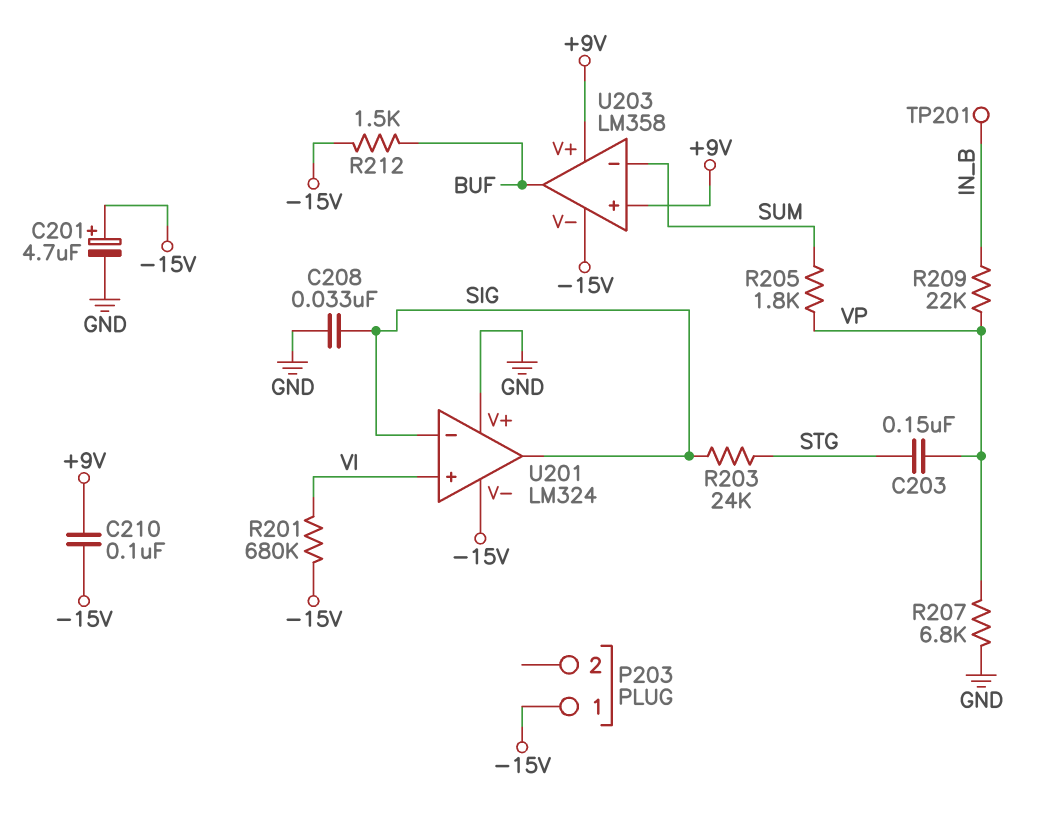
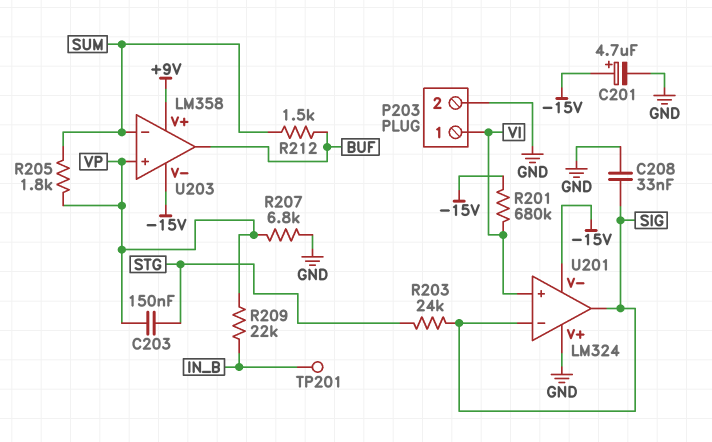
C210: 100nF (+9V, -15V) -> none
P203 pin 1: -15V -> VI
P203 pin 2: none -> GND
R212: 1.5k (-15V, BUF) -> 1.5k (BUF, SUM)
U203 pin in+: +9V -> VP

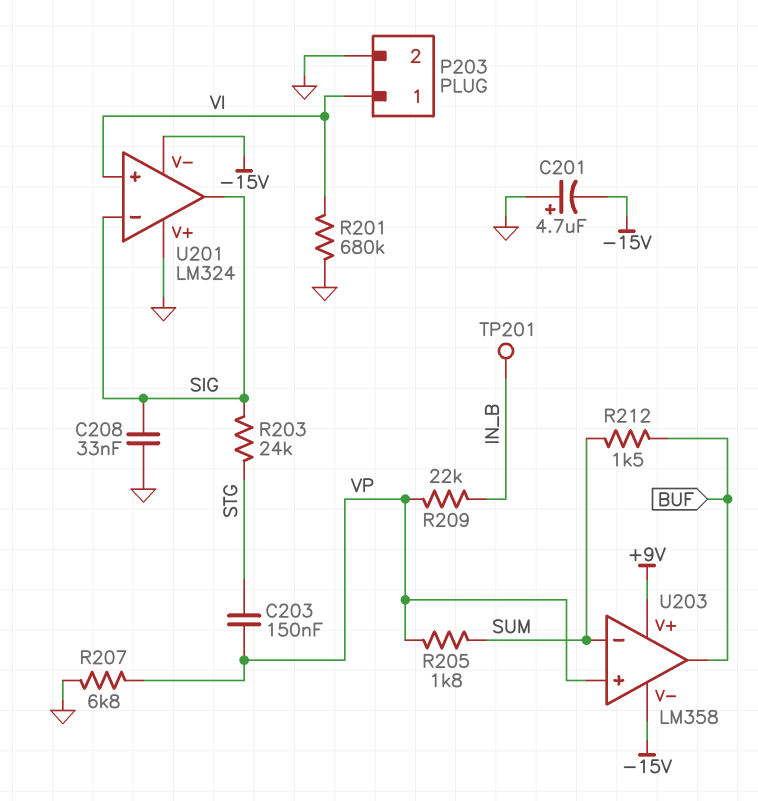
C201: 4.7uF (plus -15V, minus GND) -> 4.7uF (plus GND, minus -15V)
R201: 680k (-15V, VI) -> 680k (GND, VI)

